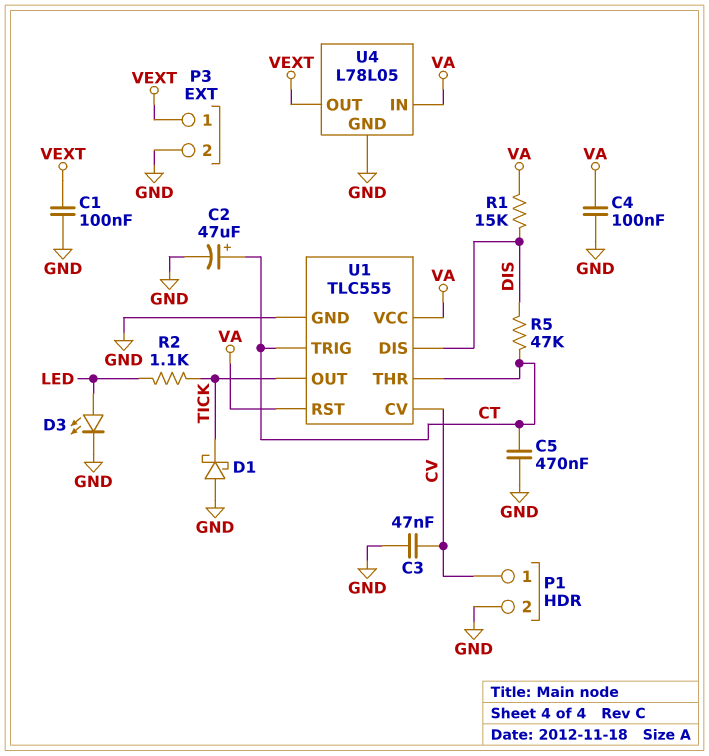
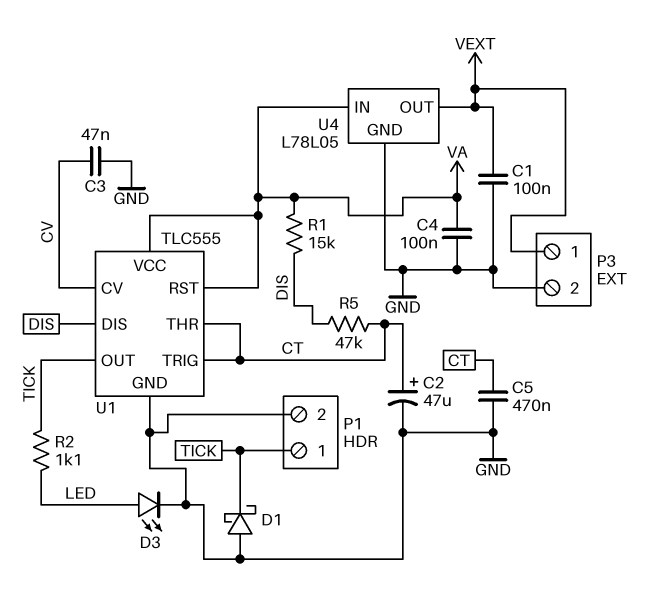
P1 pin 1: CV -> TICK

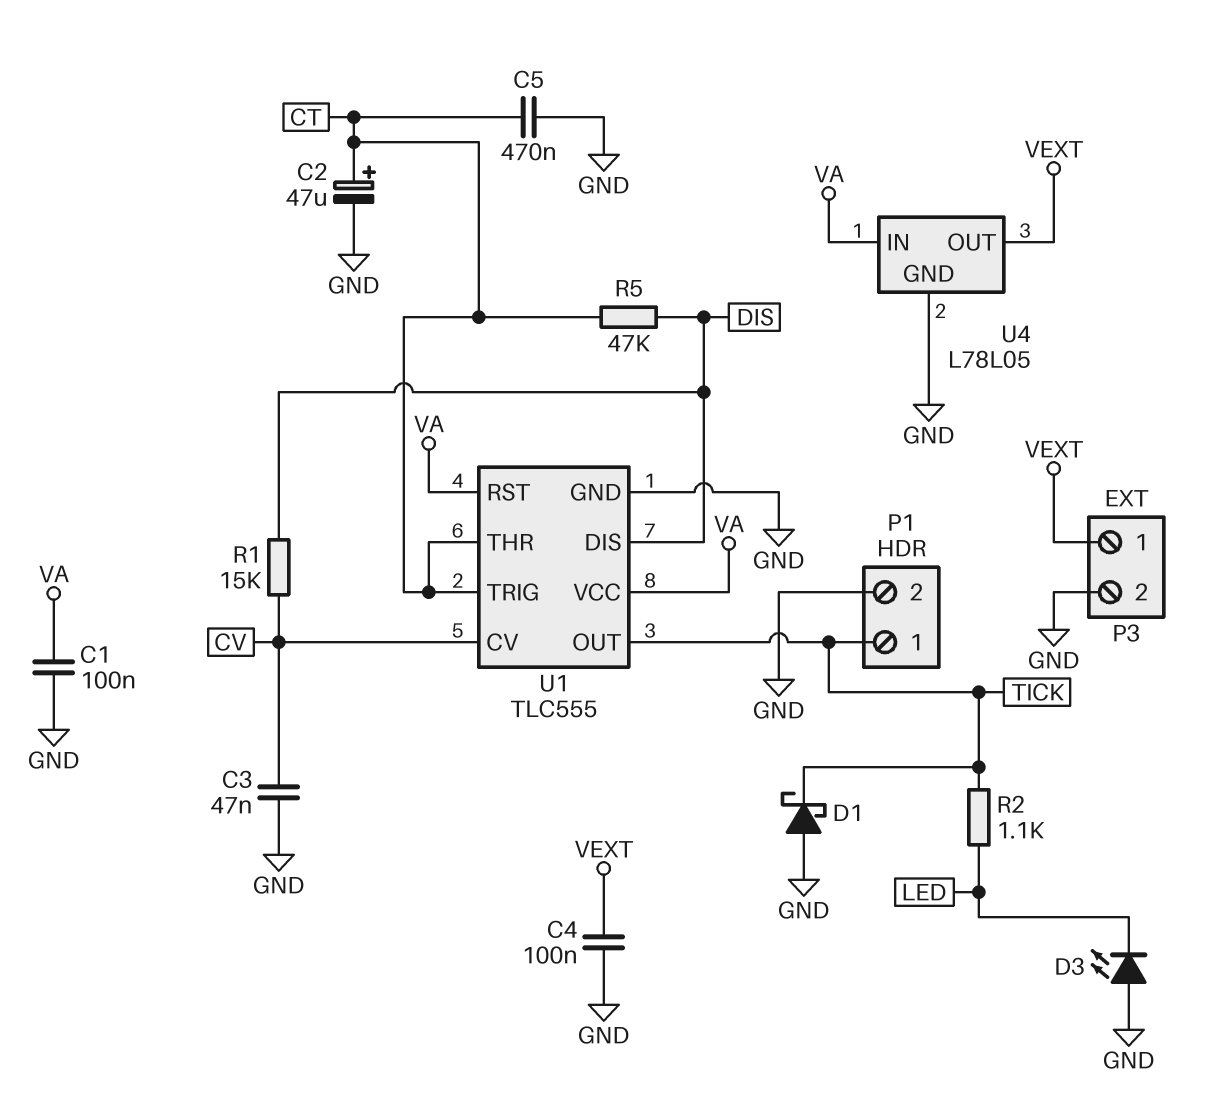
C1: 100nF (GND, VEXT) -> 100nF (GND, VA)
C4: 100nF (GND, VA) -> 100nF (GND, VEXT)
D3: LED (A LED, K GND) -> LED (A GND, K LED)
R1: 15k (DIS, VA) -> 15k (CV, DIS)

